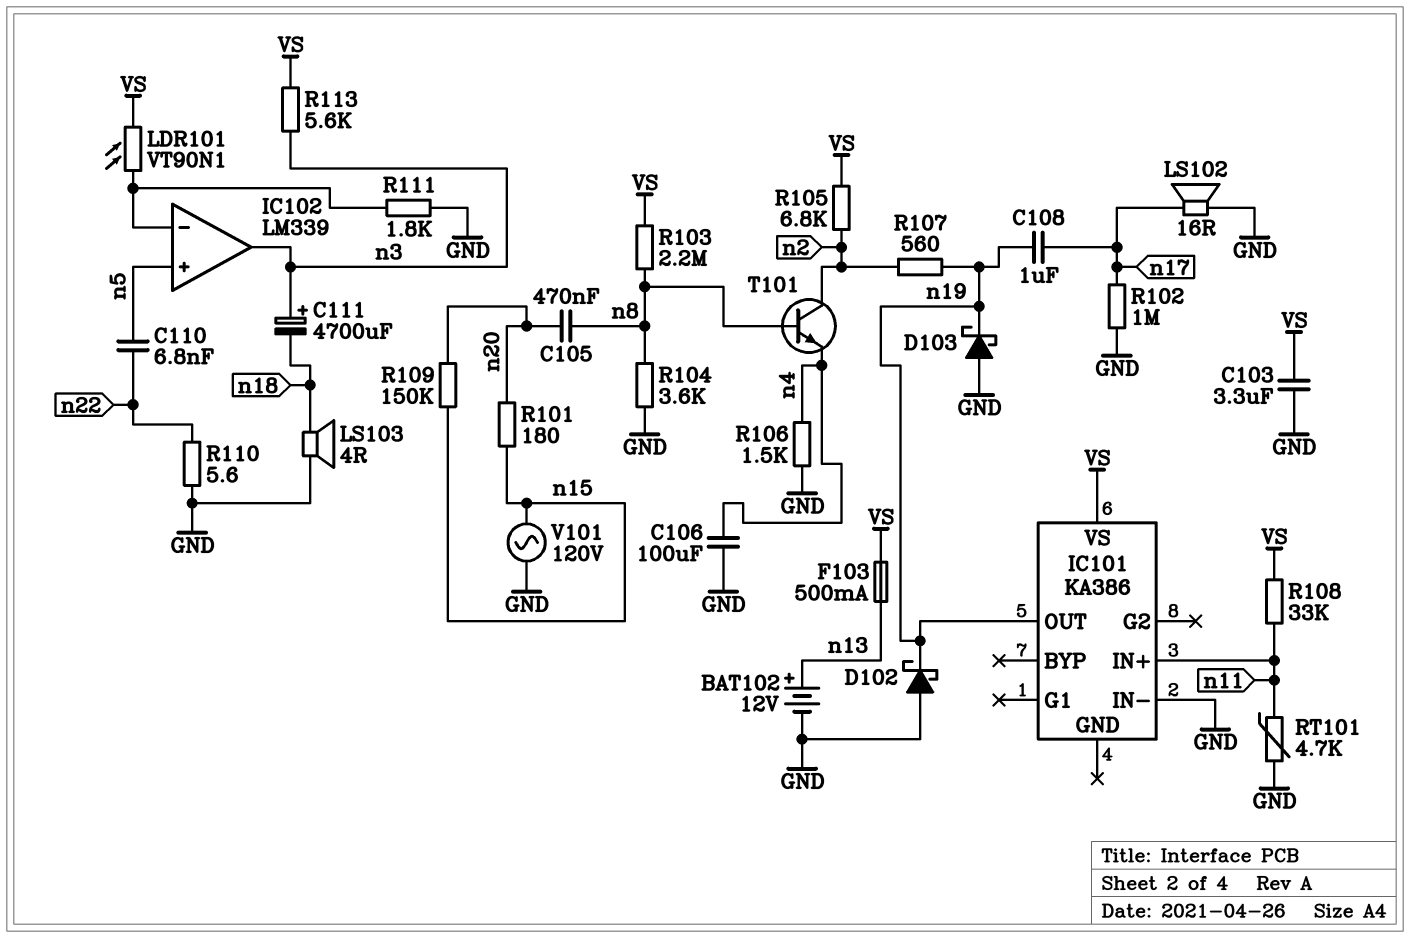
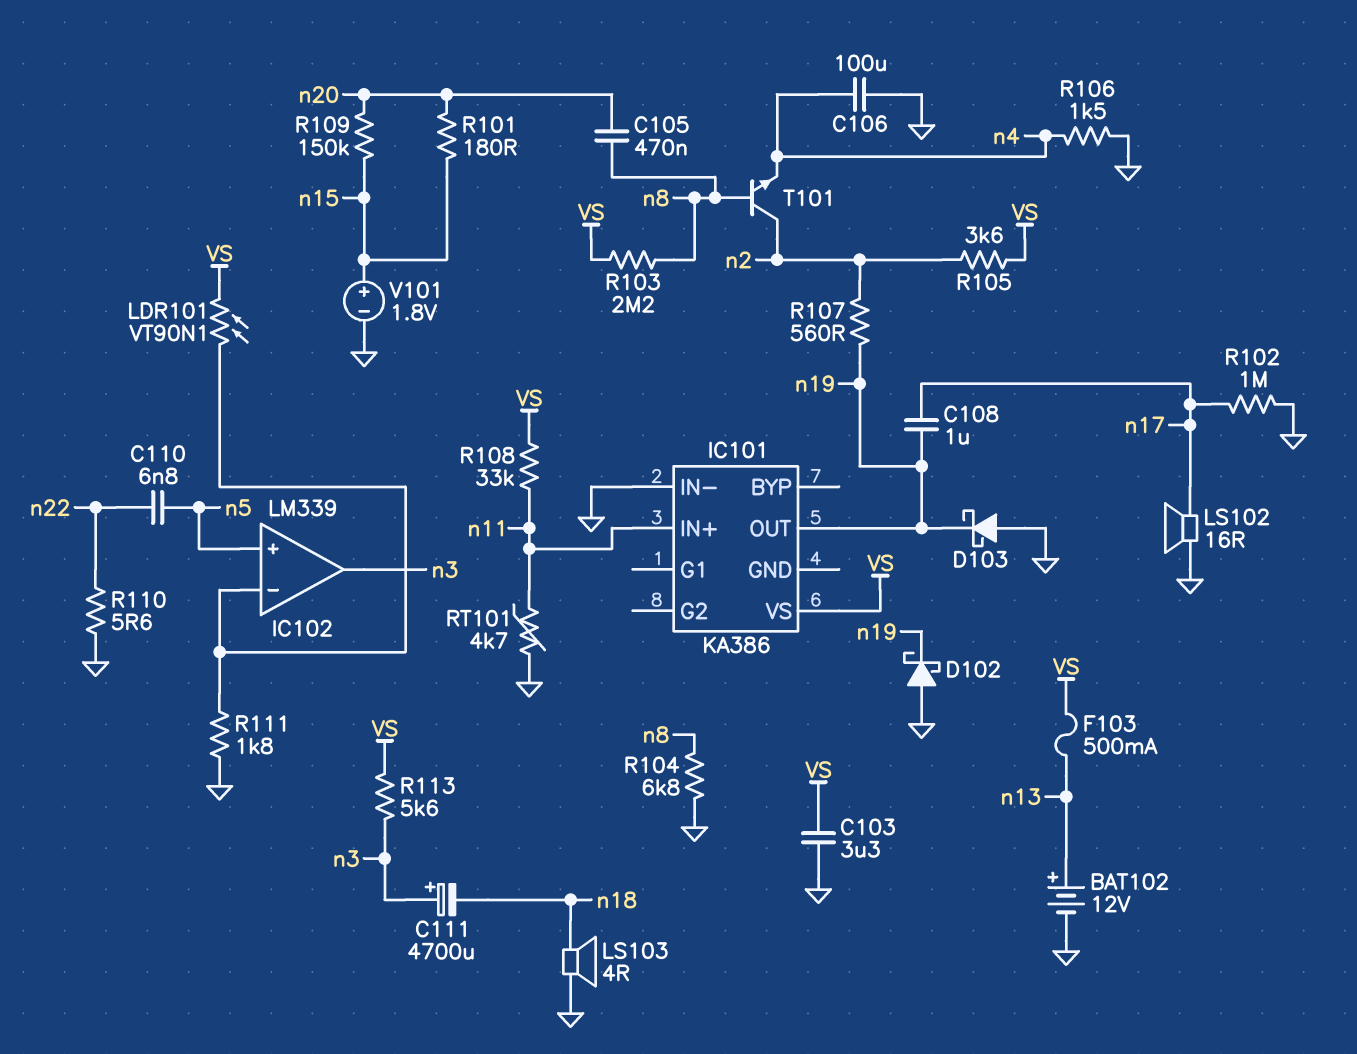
R104: 3.6k (GND, n8) -> 6.8k (GND, n8)
R105: 6.8k (VS, n2) -> 3.6k (VS, n2)
V101: AC 120V (GND, n15) -> 1.8V (plus n15, minus GND)

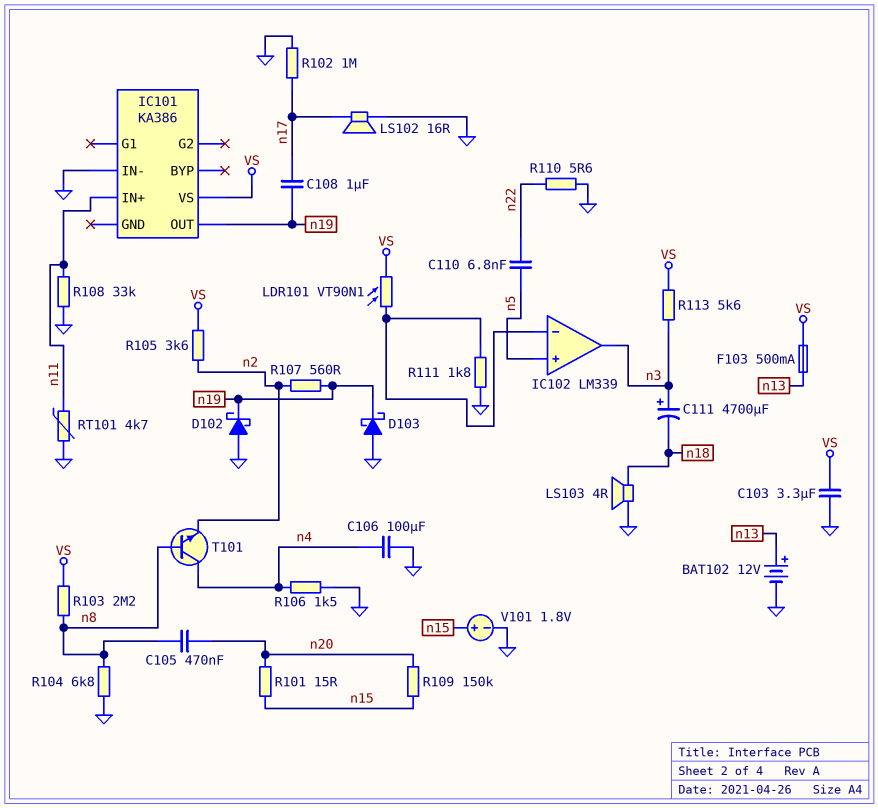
R101: 180 (n15, n20) -> 15 (n15, n20)
R108: 33k (VS, n11) -> 33k (GND, n11)
T101: NPN (B n8, C n2, E n4) -> NPN (B n8, C n4, E n2)

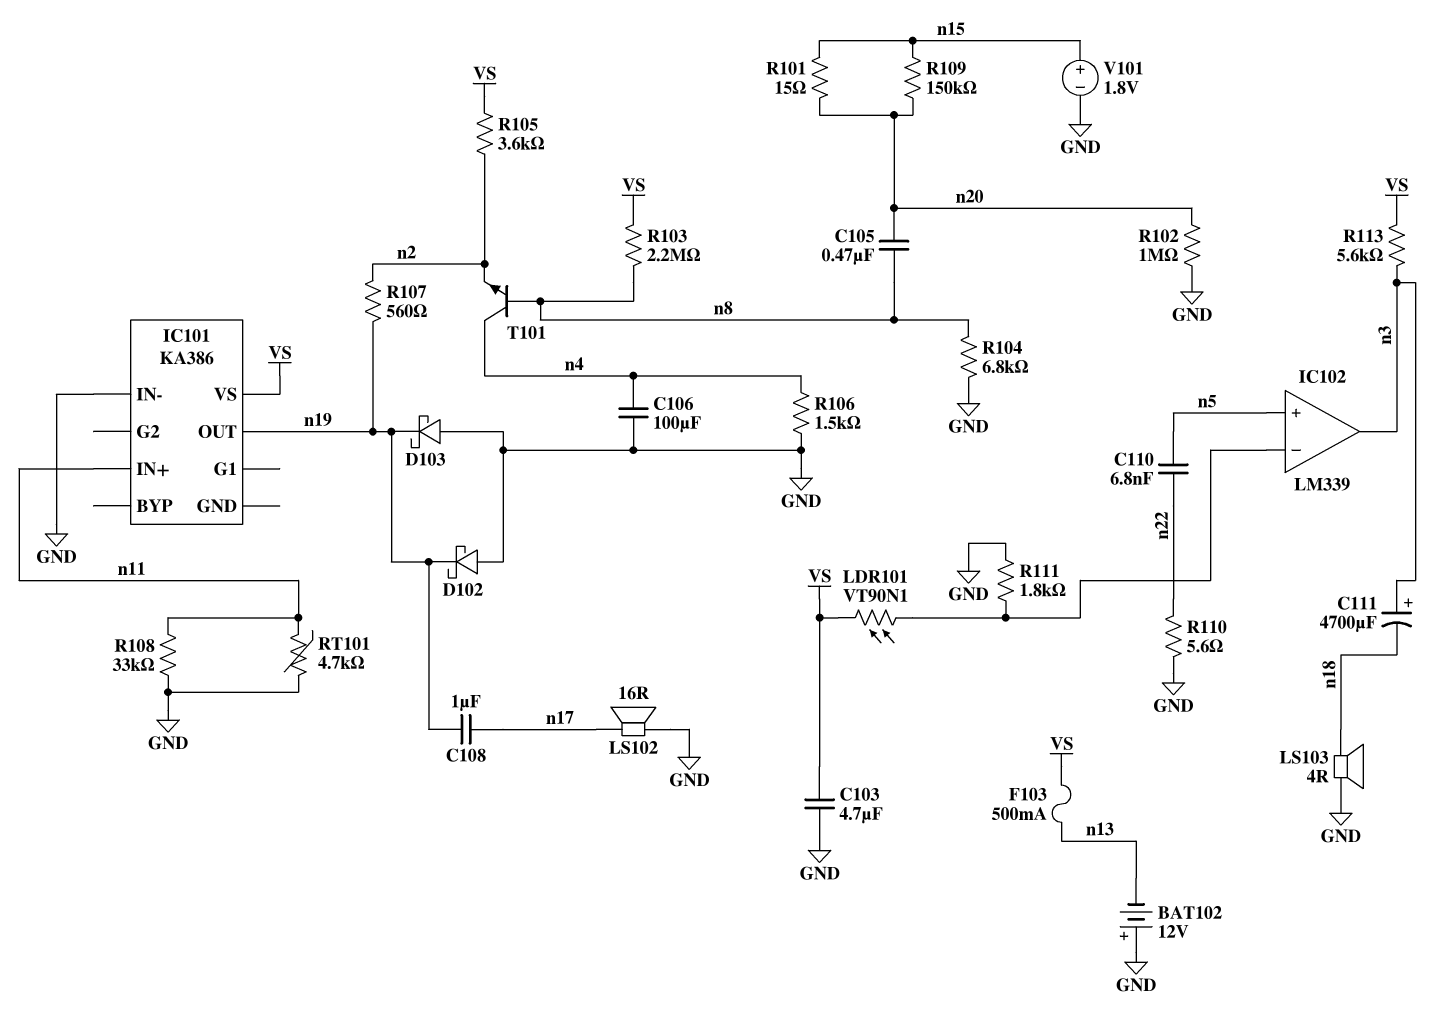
BAT102: 12V (plus n13, minus GND) -> 12V (plus GND, minus n13)
C103: 3.3uF (GND, VS) -> 4.7uF (GND, VS)
R102: 1M (GND, n17) -> 1M (GND, n20)

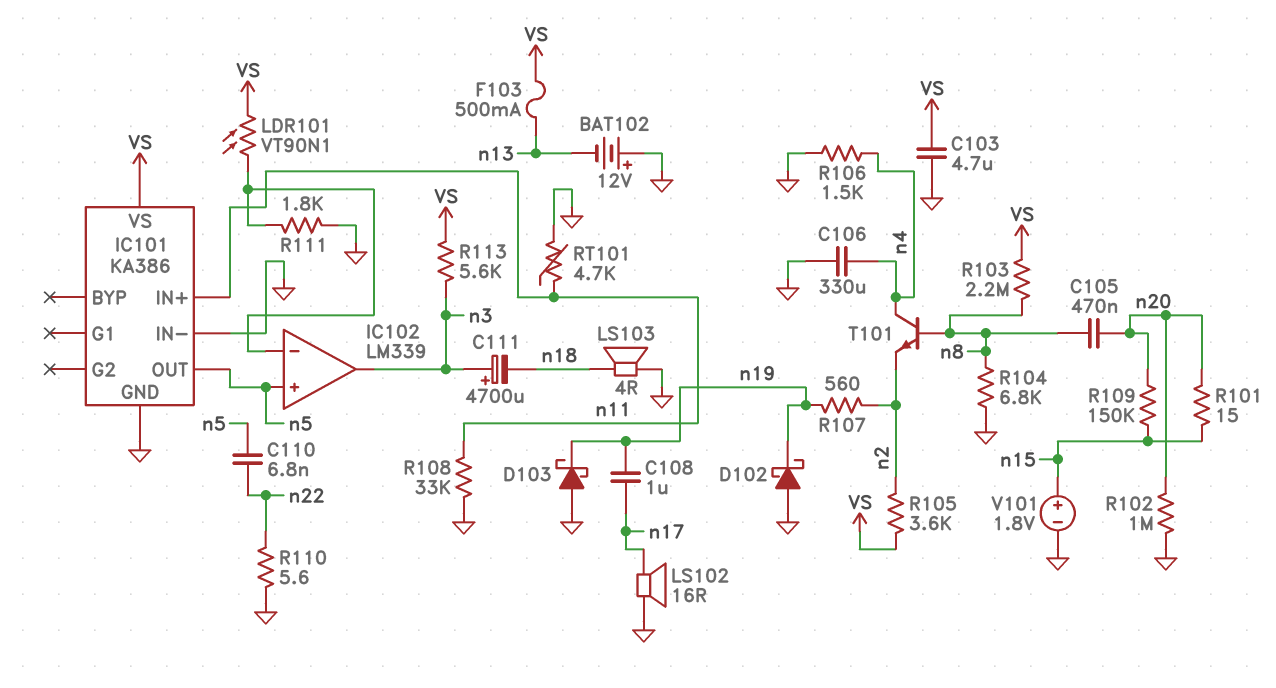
C106: 100uF (GND, n4) -> 330uF (GND, n4)
IC101 pin GND: none -> GND
IC101 pin OUT: n19 -> n5

